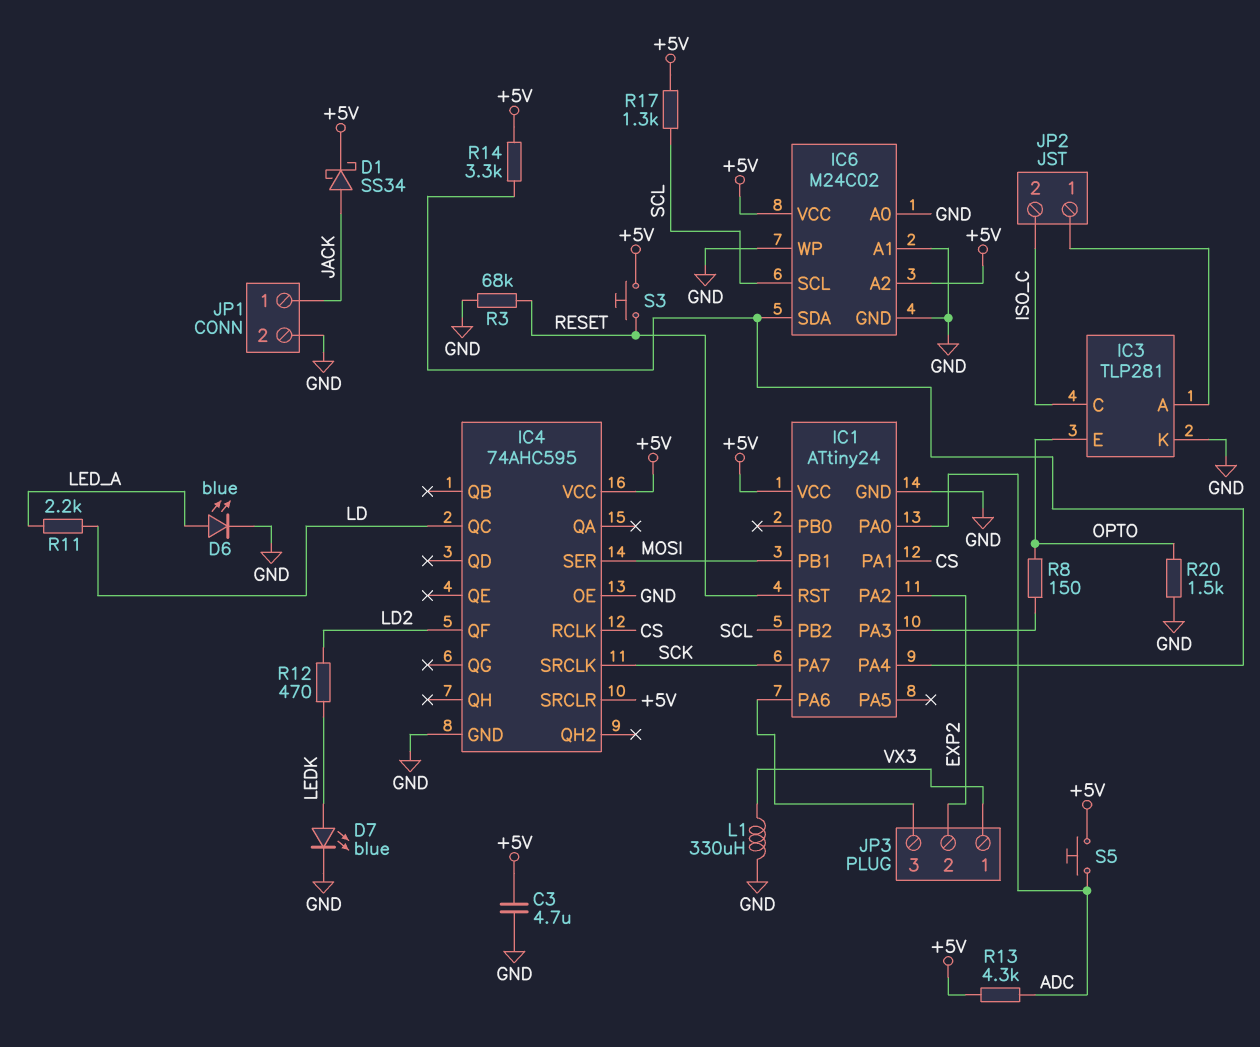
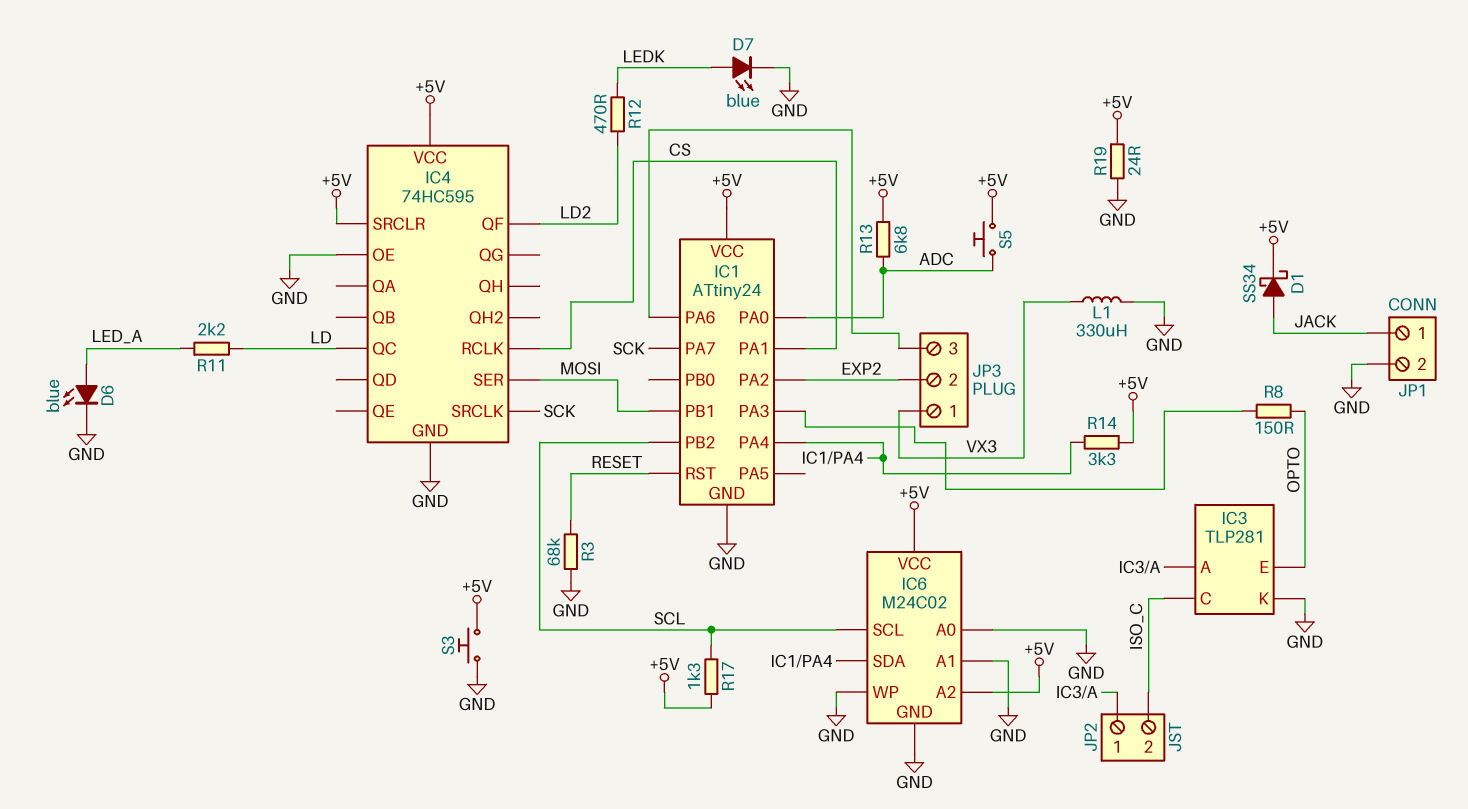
C3: 4.7uF (+5V, GND) -> none
IC4: 74AHC595 -> 74HC595
R13: 4.3k (+5V, ADC) -> 6.8k (+5V, ADC)
R19: none -> 24 (+5V, GND)
R20: 1.5k (GND, OPTO) -> none
S3: button (+5V, RESET) -> button (+5V, GND)

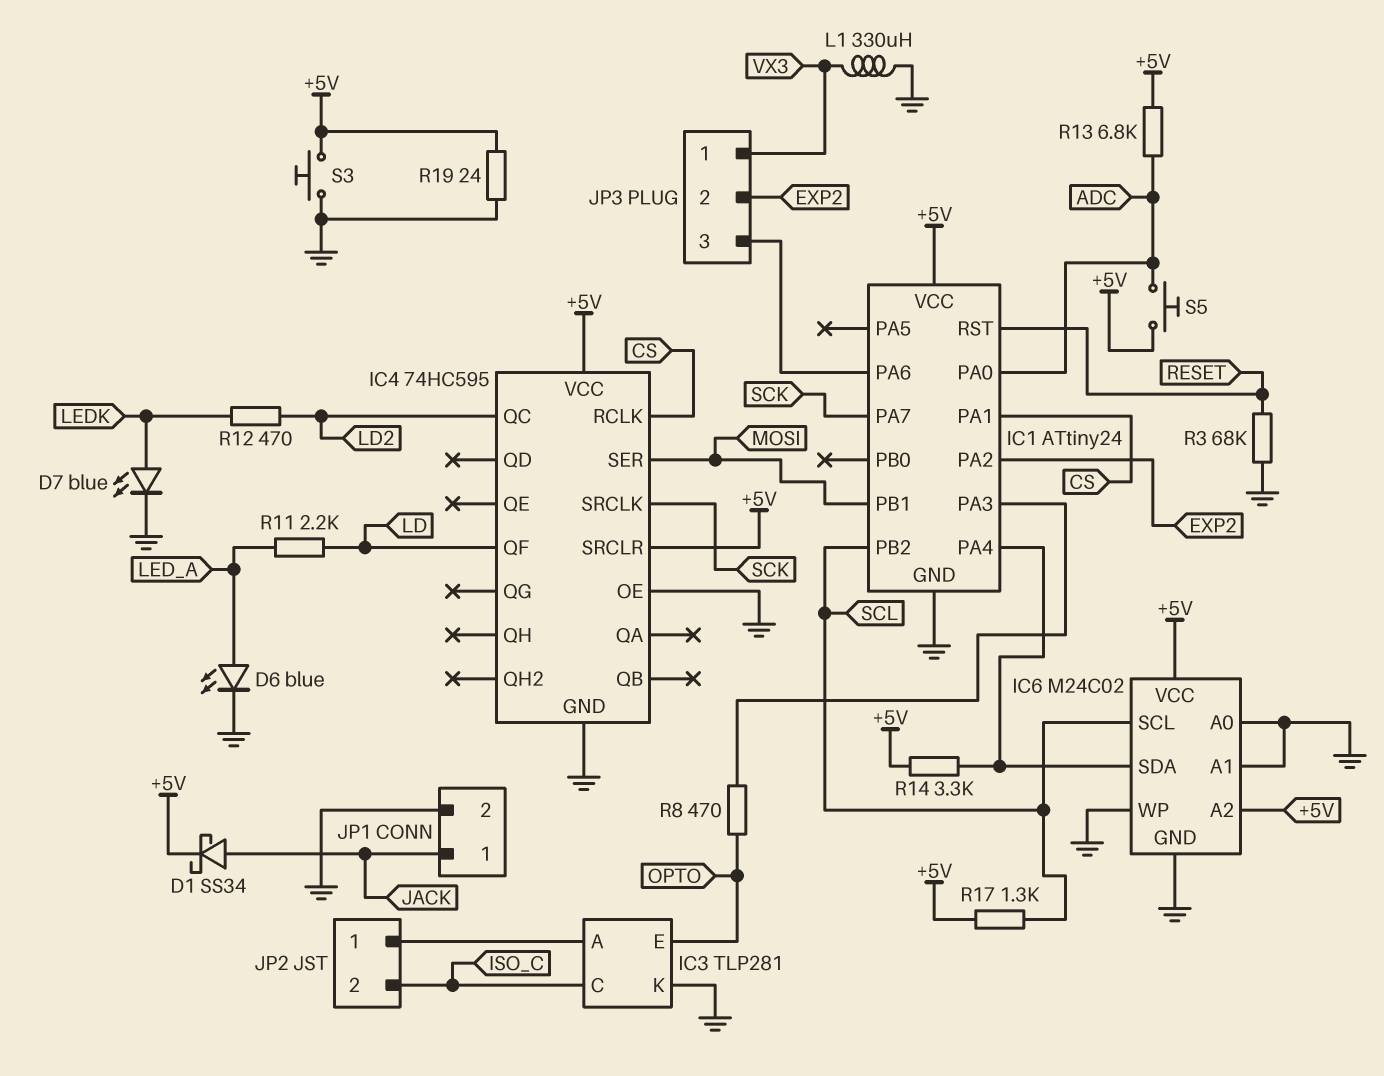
IC4 pin QC: LD -> LD2
IC4 pin QF: LD2 -> LD
R8: 150 (IC1/PA3, OPTO) -> 470 (IC1/PA3, OPTO)

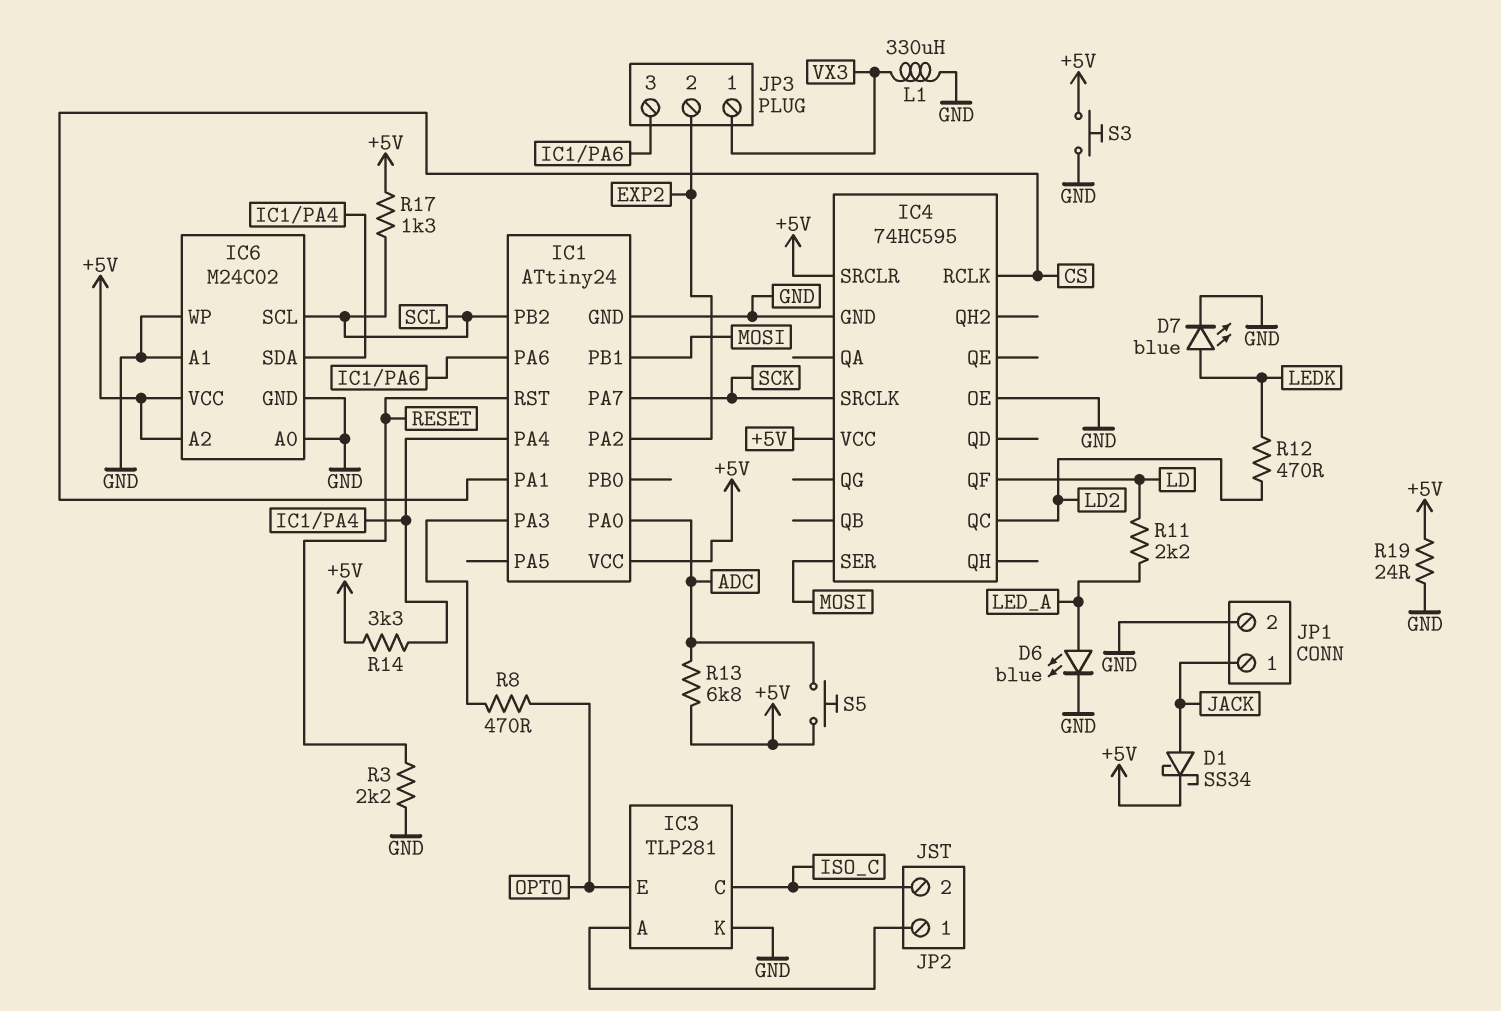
R3: 68k (GND, RESET) -> 2.2k (GND, RESET)

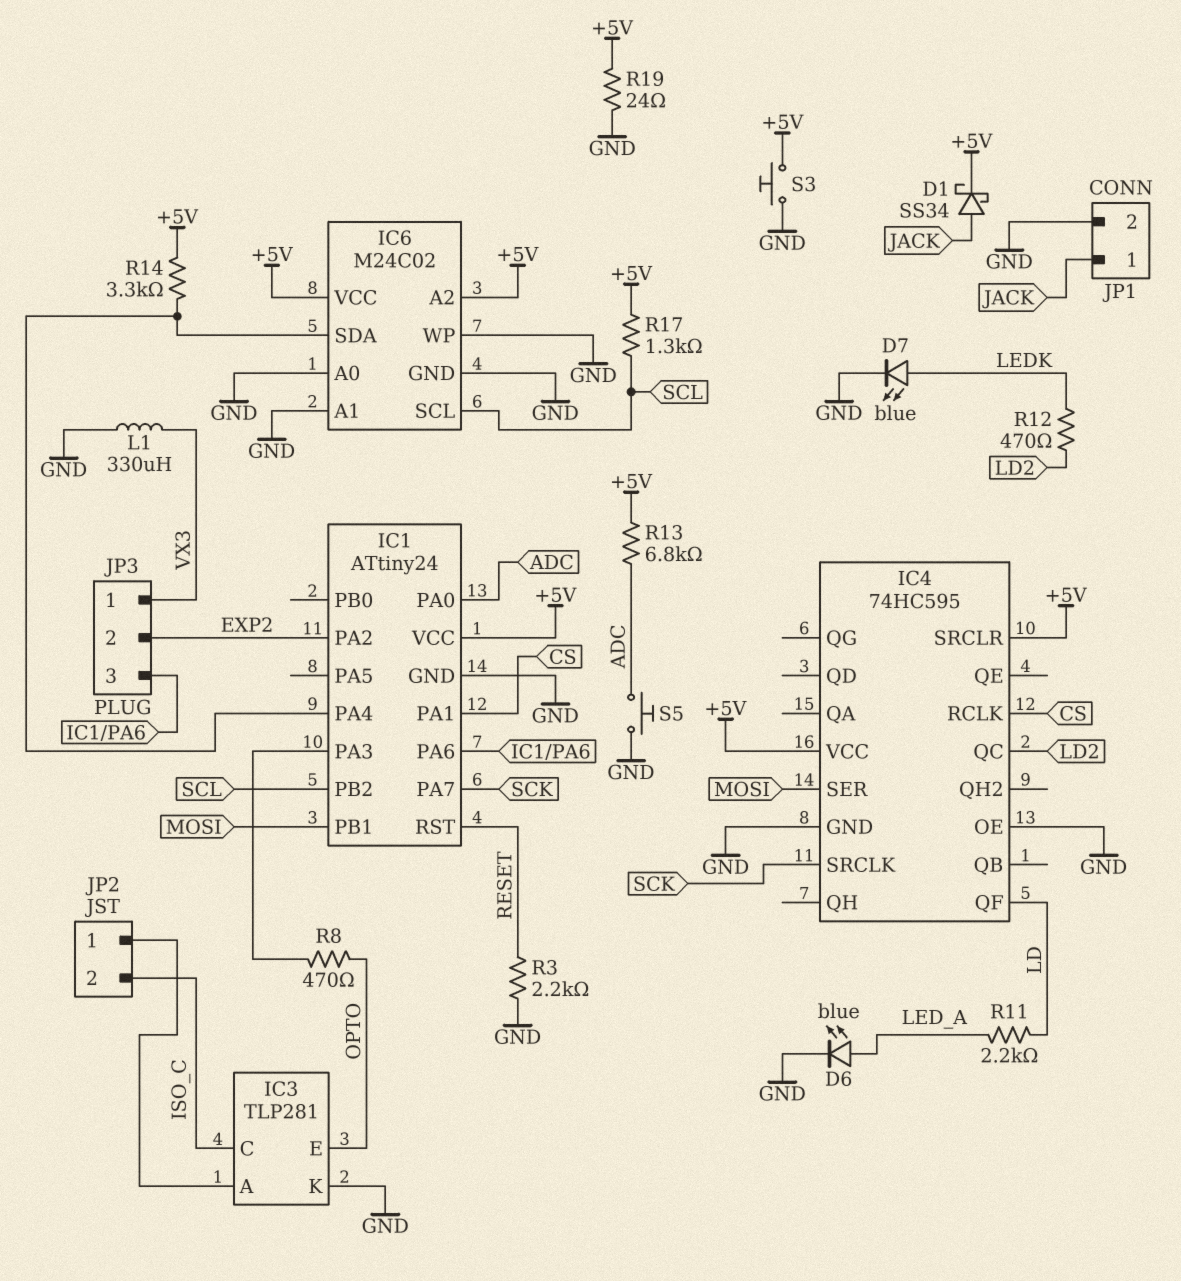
S5: button (+5V, ADC) -> button (ADC, GND)

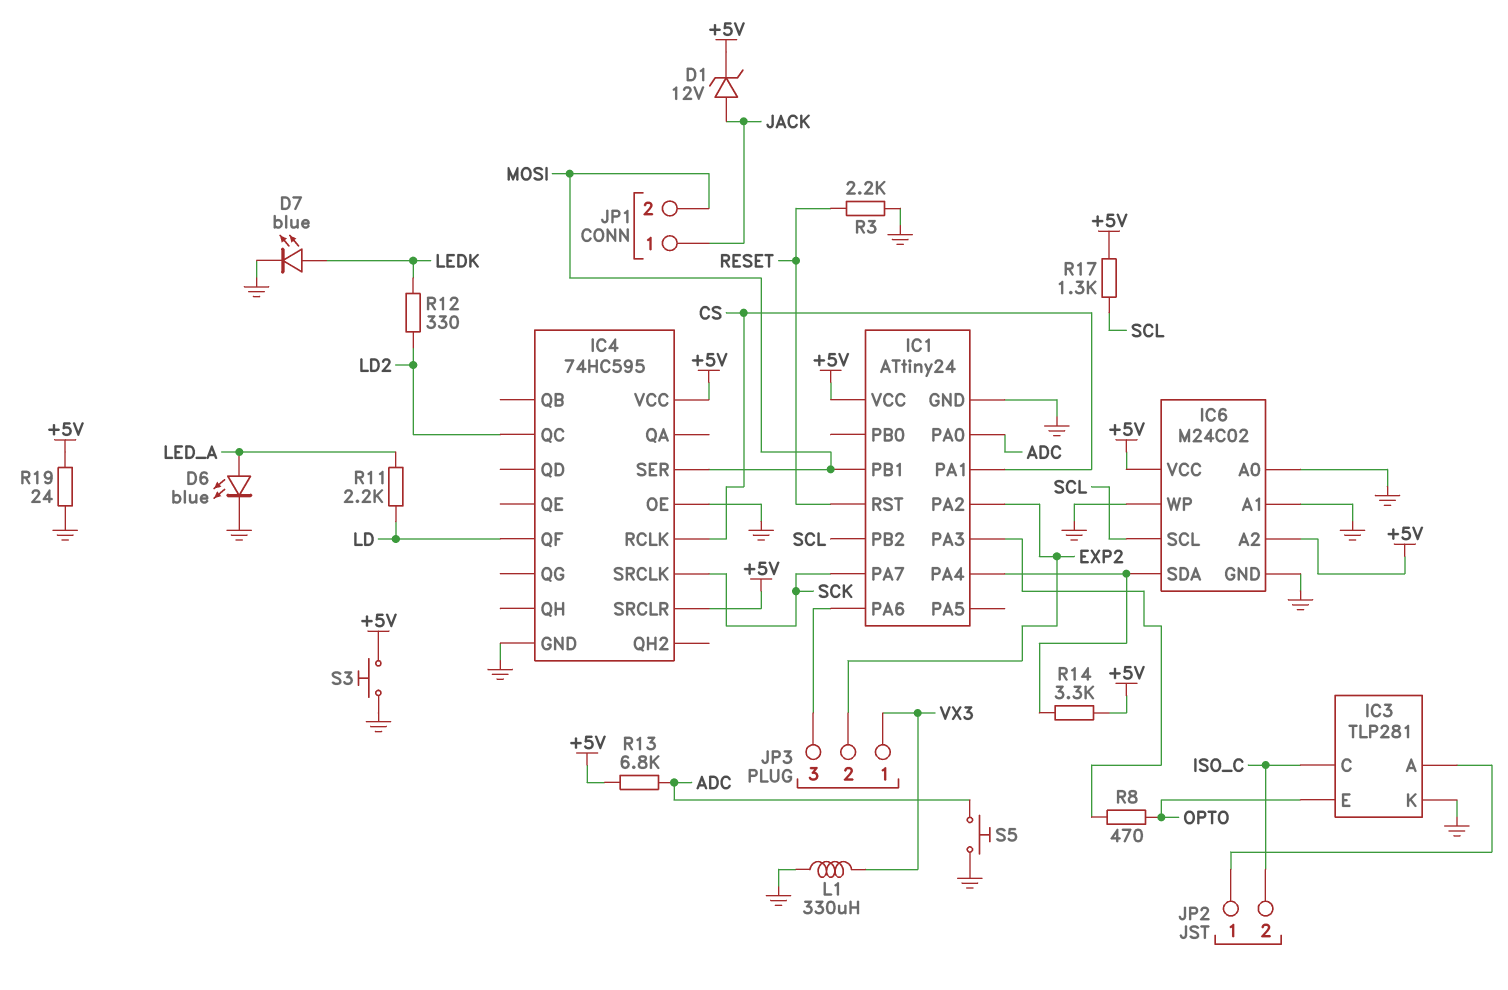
D1: schottky SS34 (A JACK, K +5V) -> zener 12V (A JACK, K +5V)
JP1 pin 2: GND -> MOSI
R12: 470 (LD2, LEDK) -> 330 (LD2, LEDK)

